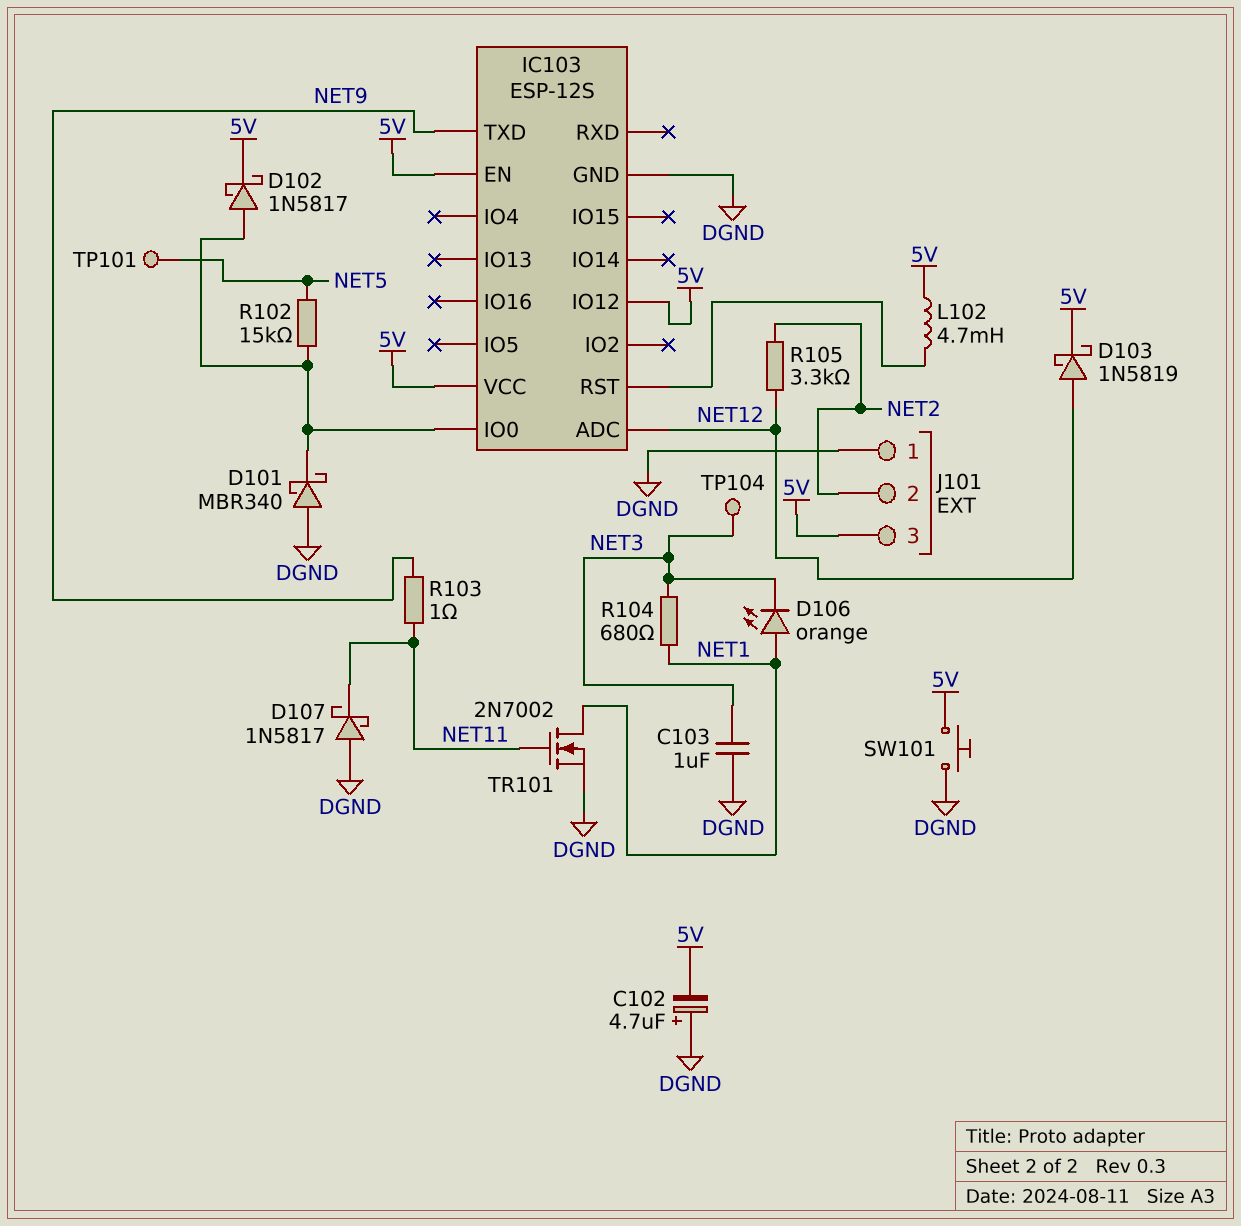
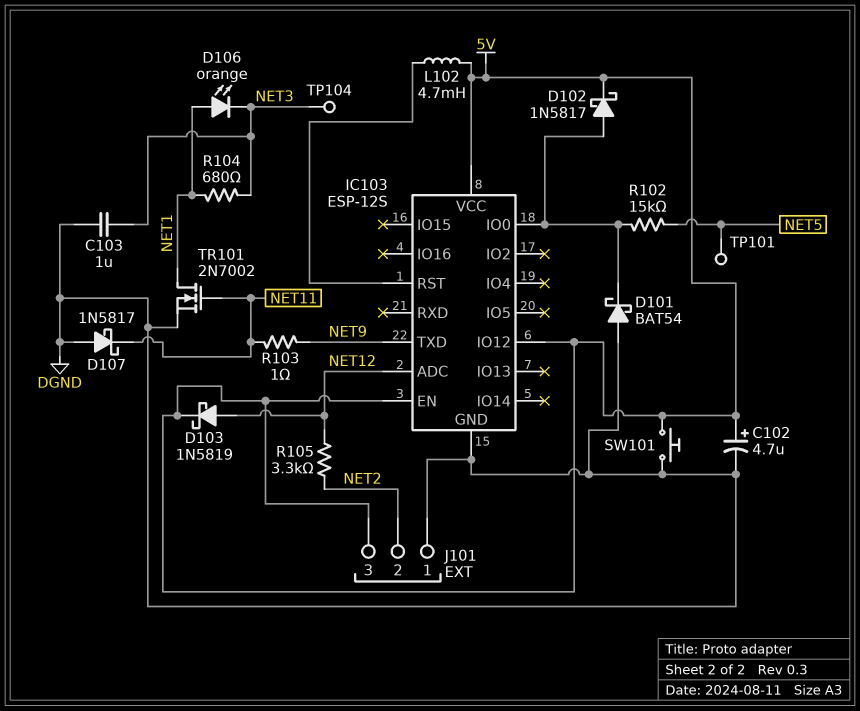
C102: 4.7uF (plus DGND, minus 5V) -> 4.7uF (plus 5V, minus DGND)
D101: schottky MBR340 (A DGND, K IC103/IO0) -> schottky BAT54 (A DGND, K IC103/IO0)

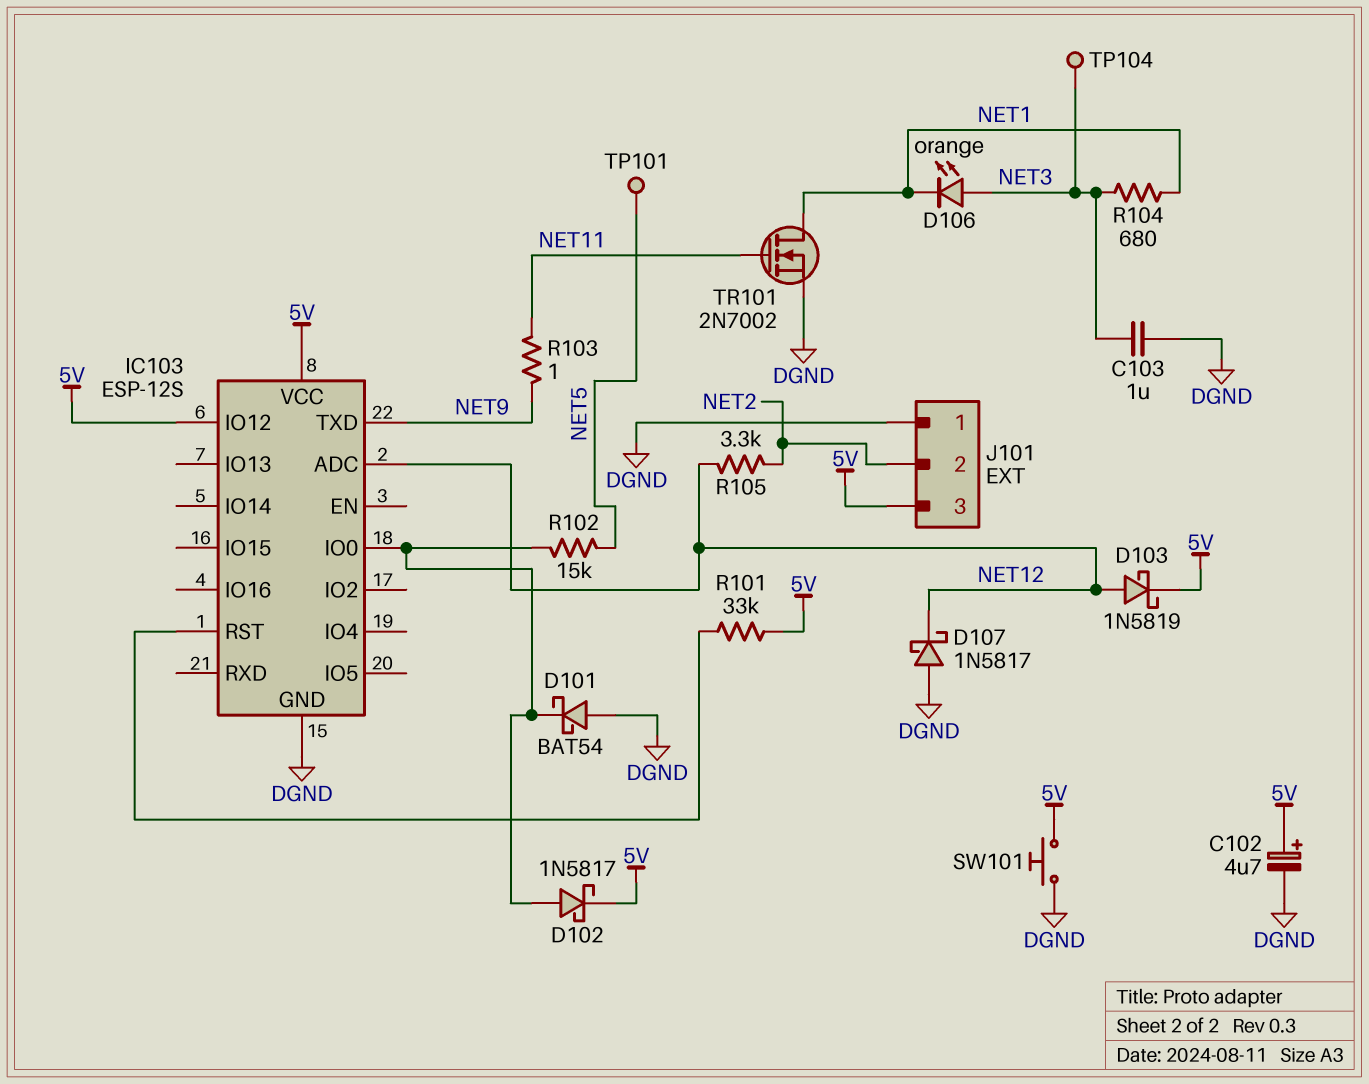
D106: LED orange (A NET1, K NET3) -> LED orange (A NET3, K NET1)
D107: schottky 1N5817 (A DGND, K NET11) -> schottky 1N5817 (A DGND, K NET12)
IC103 pin EN: 5V -> none
L102: 4.7mH (5V, IC103/RST) -> none
R101: none -> 33k (5V, IC103/RST)

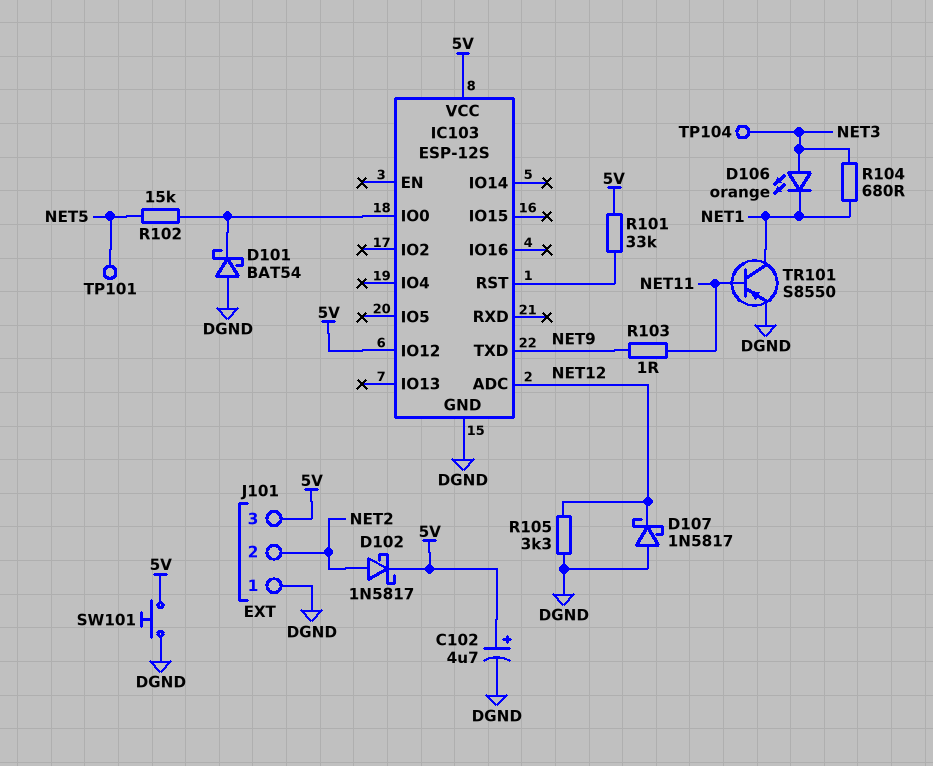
C103: 1uF (DGND, NET3) -> none
D102: schottky 1N5817 (A IC103/IO0, K 5V) -> schottky 1N5817 (A NET2, K 5V)
D103: schottky 1N5819 (A NET12, K 5V) -> none
R105: 3.3k (NET2, NET12) -> 3.3k (DGND, NET12)
TR101: NMOS 2N7002 (G NET11, D NET1, S DGND) -> PNP S8550 (B NET11, C NET1, E DGND)

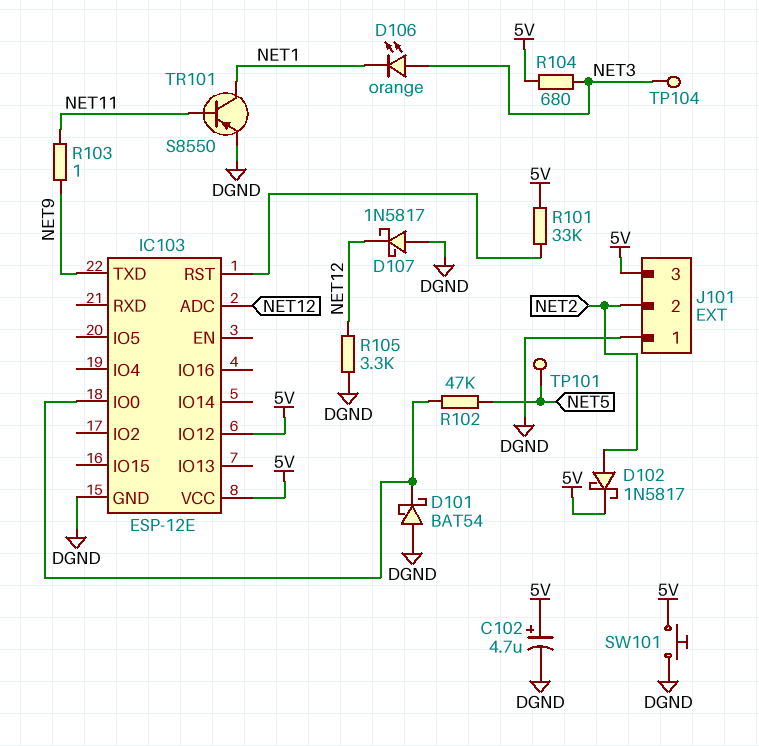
IC103: ESP-12S -> ESP-12E
R102: 15k (IC103/IO0, NET5) -> 47k (IC103/IO0, NET5)
R104: 680 (NET1, NET3) -> 680 (5V, NET3)

